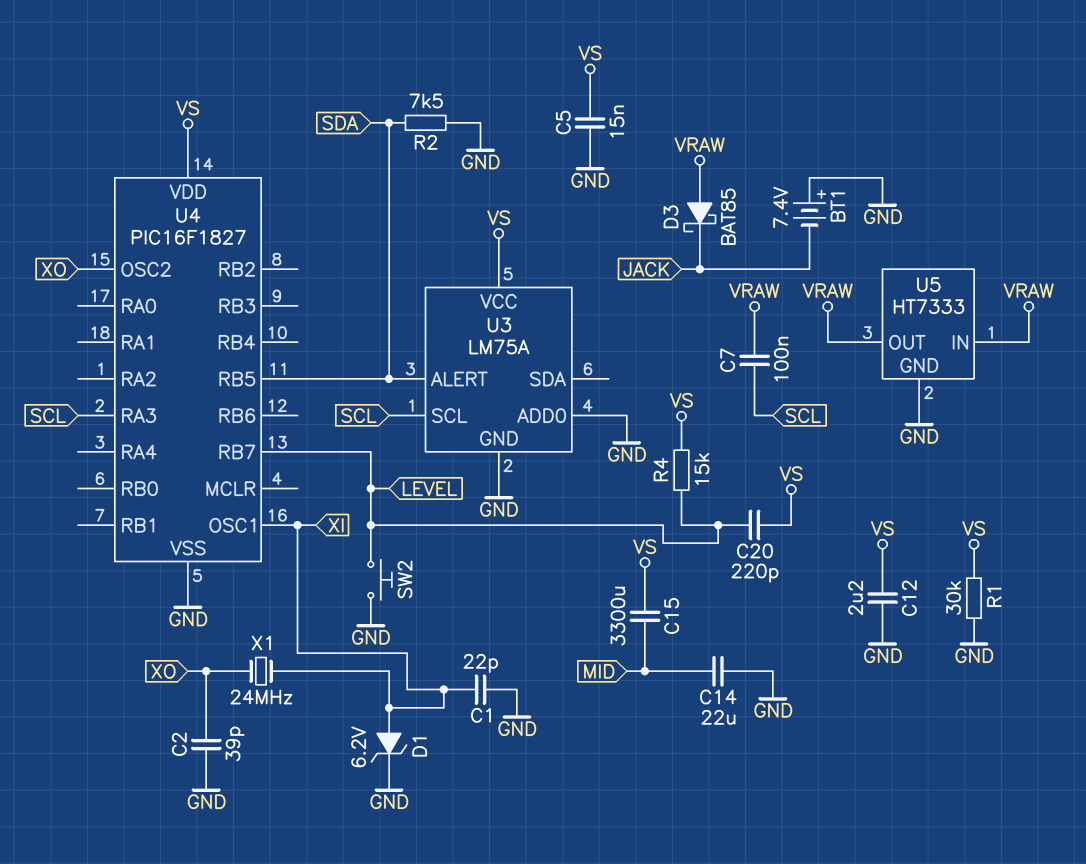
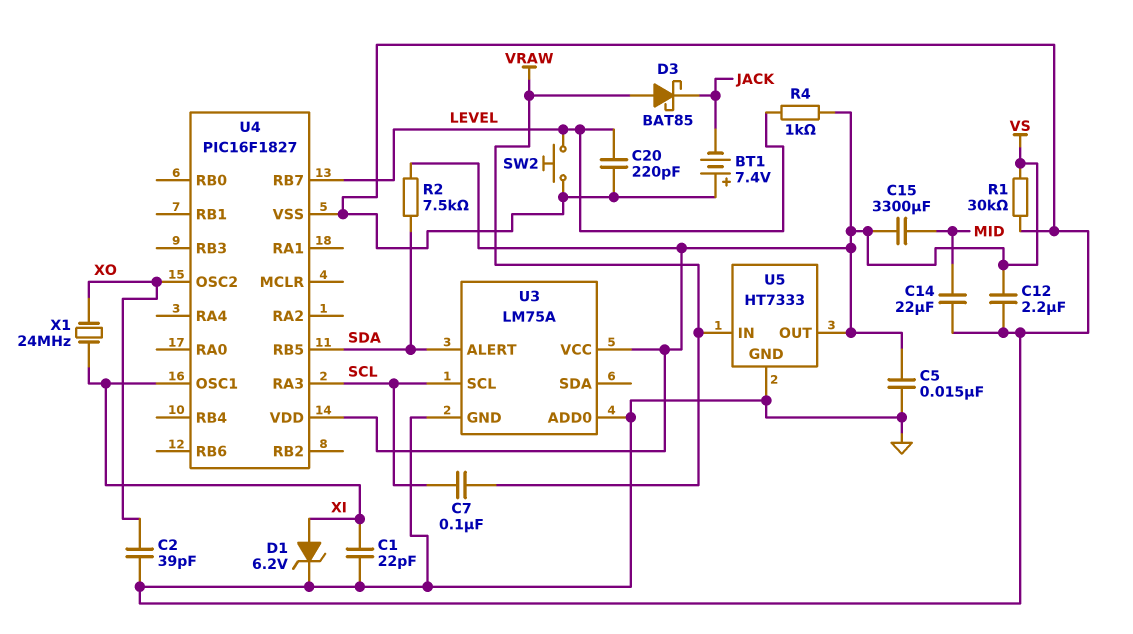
C20: 220pF (LEVEL, VS) -> 220pF (GND, LEVEL)
R2: 7.5k (GND, SDA) -> 7.5k (SDA, VS)
R4: 15k (LEVEL, VS) -> 1k (LEVEL, VS)
U5 pin OUT: VRAW -> VS

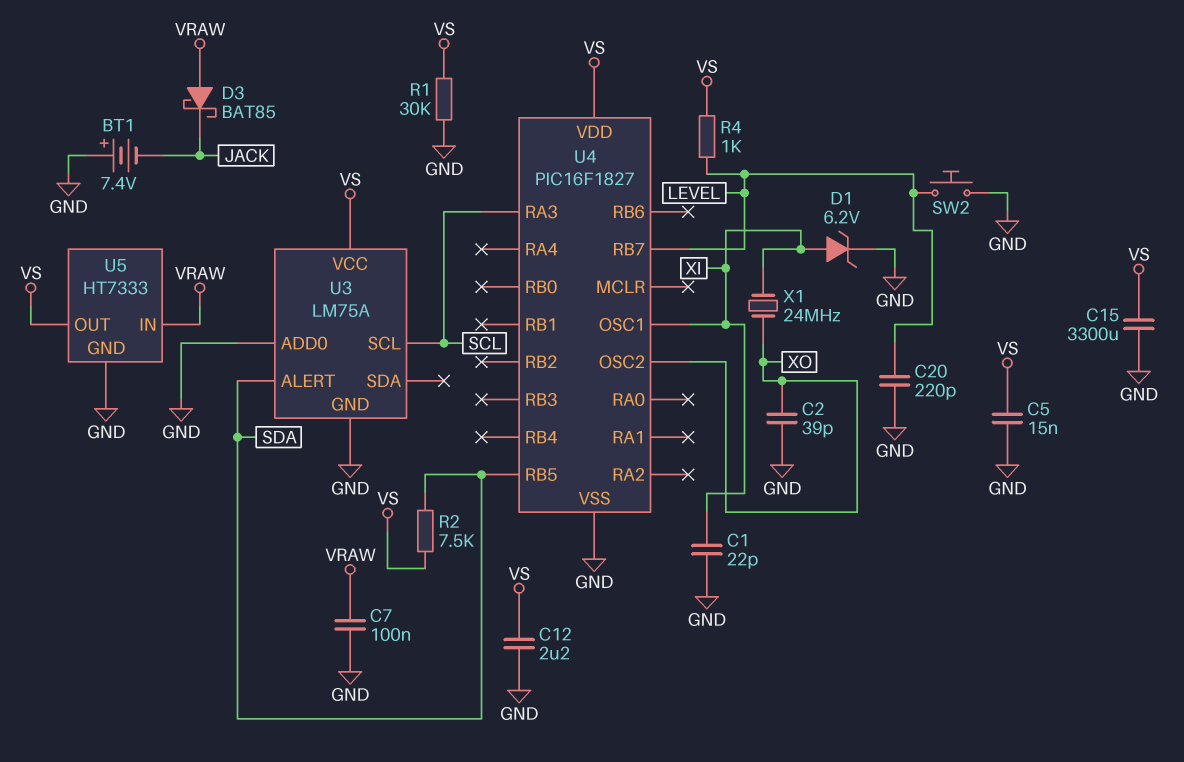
C7: 100nF (SCL, VRAW) -> 100nF (GND, VRAW)
C14: 22uF (GND, MID) -> none
C15: 3300uF (MID, VS) -> 3300uF (GND, VS)

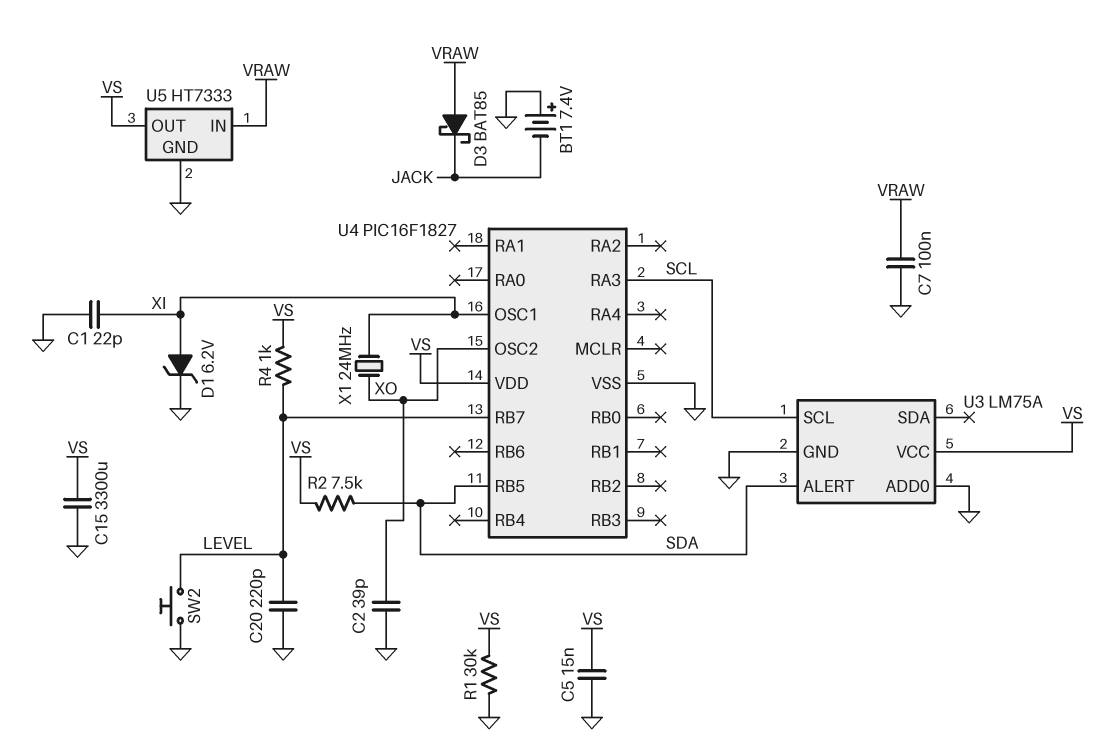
C12: 2.2uF (GND, VS) -> none

